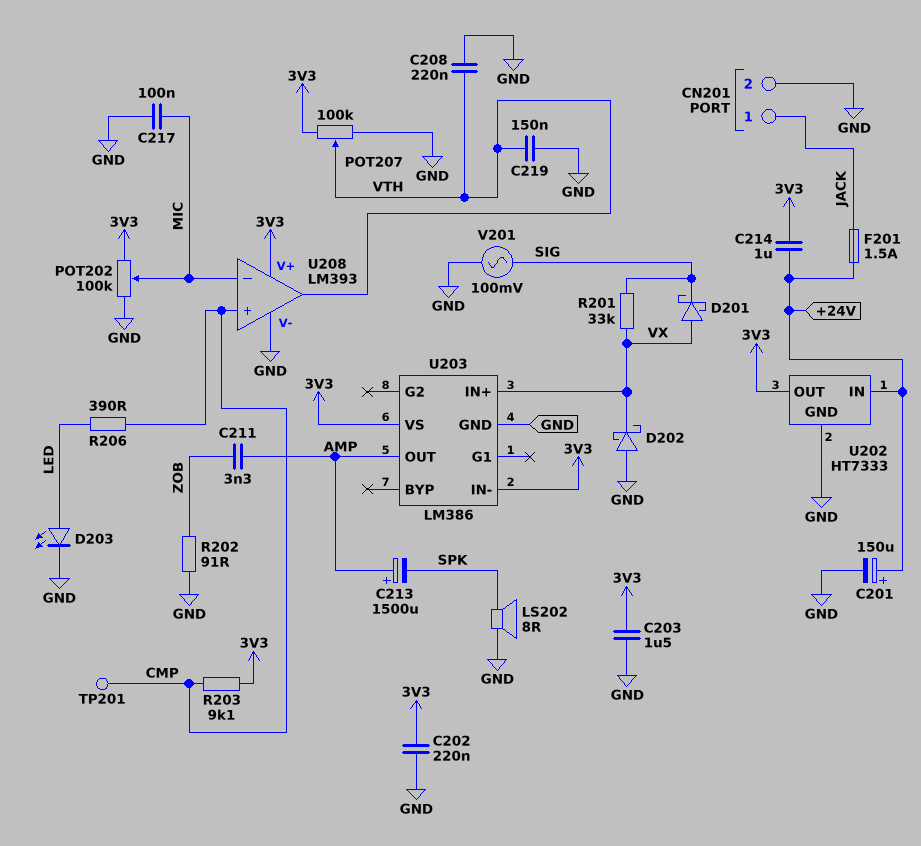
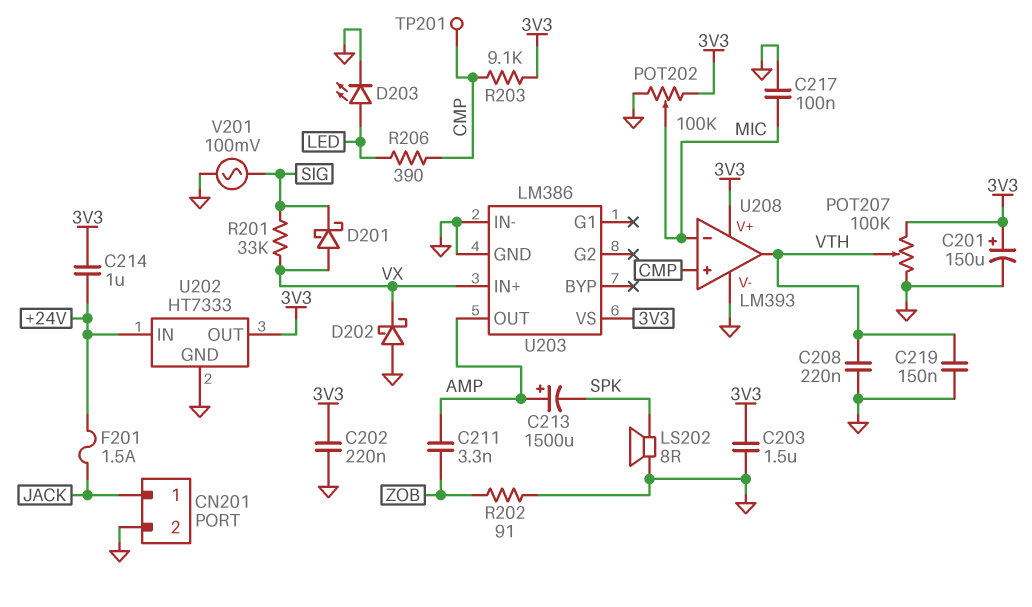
C201: 150uF (plus +24V, minus GND) -> 150uF (plus 3V3, minus GND)
U203 pin IN-: 3V3 -> GND

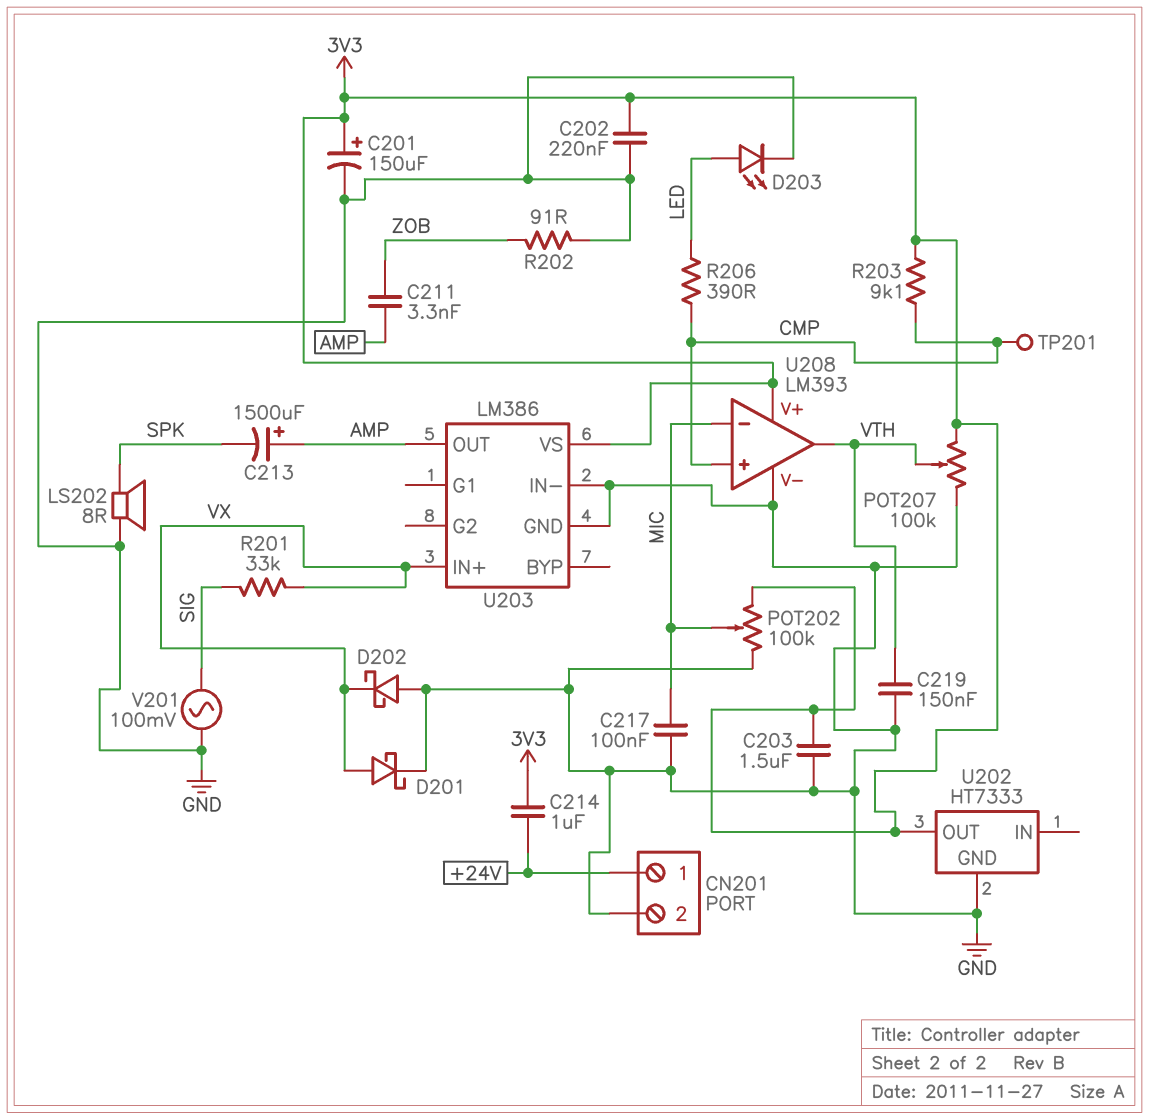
C208: 220nF (GND, VTH) -> none
CN201 pin 1: JACK -> +24V
D201: schottky (A VX, K SIG) -> schottky (A VX, K GND)
F201: 1.5A (+24V, JACK) -> none
U202 pin IN: +24V -> none

